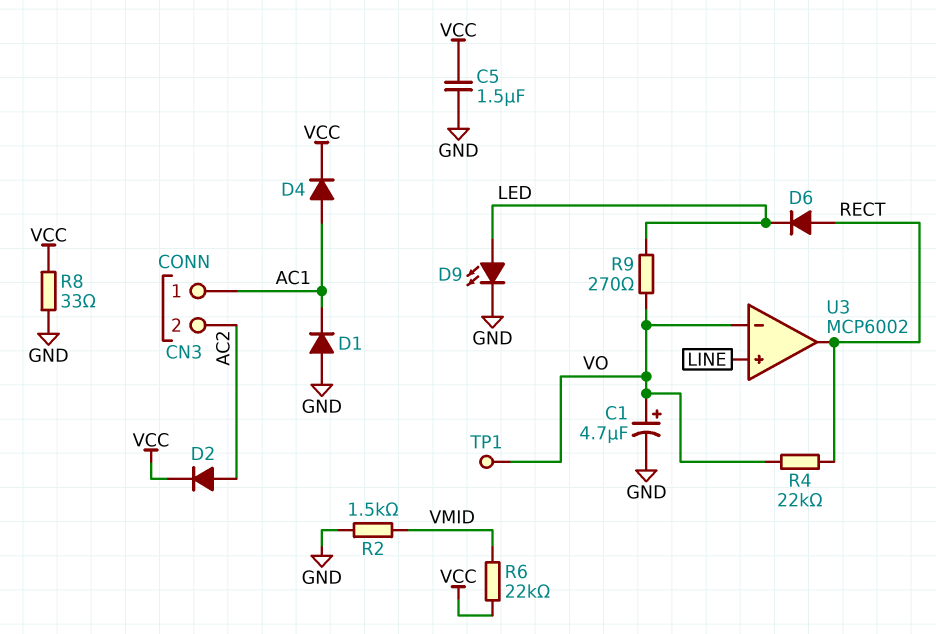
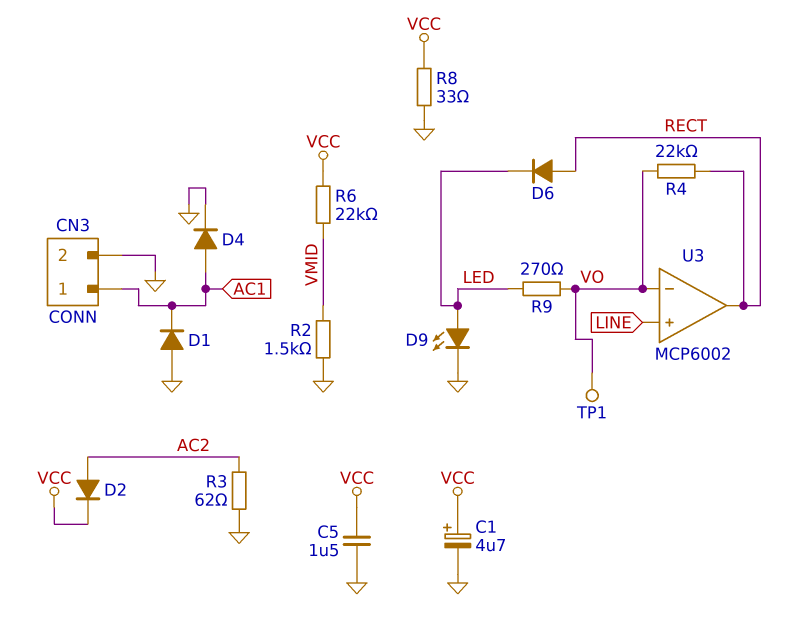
C1: 4.7uF (plus VO, minus GND) -> 4.7uF (plus VCC, minus GND)
CN3 pin 2: AC2 -> GND
D4: diode (A AC1, K VCC) -> diode (A AC1, K GND)
R3: none -> 62 (AC2, GND)

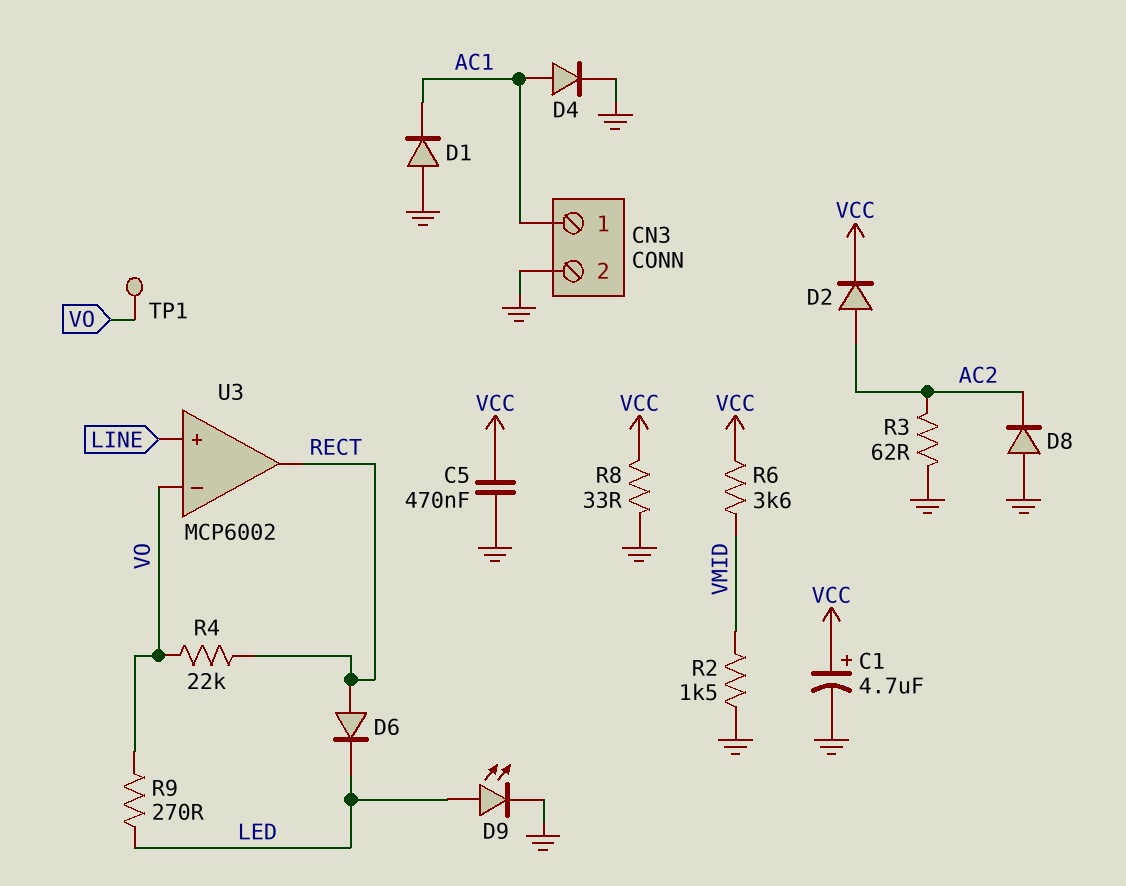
C5: 1.5uF (GND, VCC) -> 470nF (GND, VCC)
D8: none -> diode (A GND, K AC2)
R6: 22k (VCC, VMID) -> 3.6k (VCC, VMID)

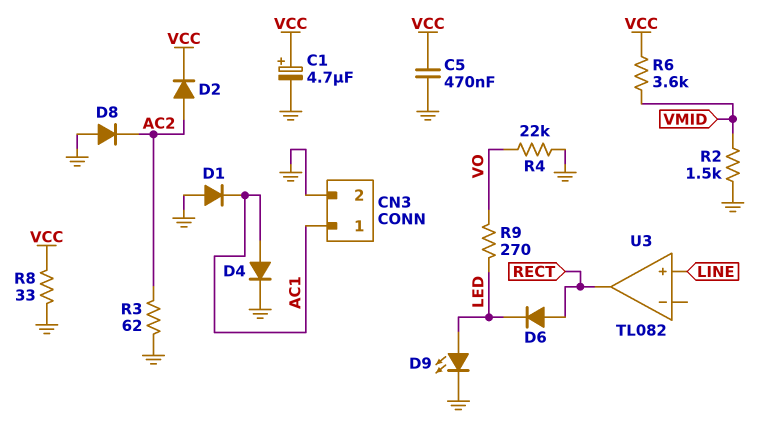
R4: 22k (RECT, VO) -> 22k (GND, VO)
TP1: test point (VO) -> none
U3: MCP6002 -> TL082
U3 pin in-: VO -> none

